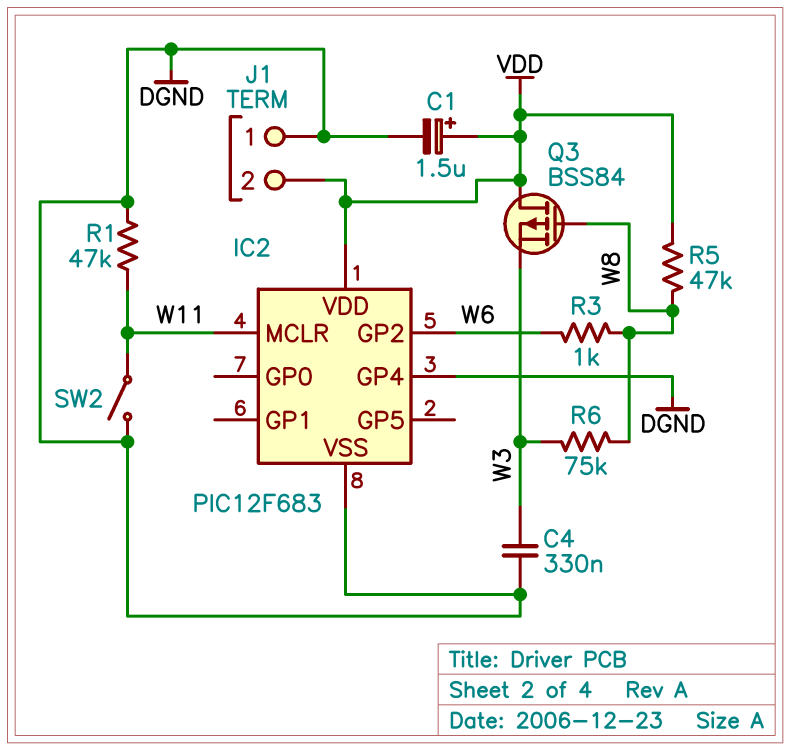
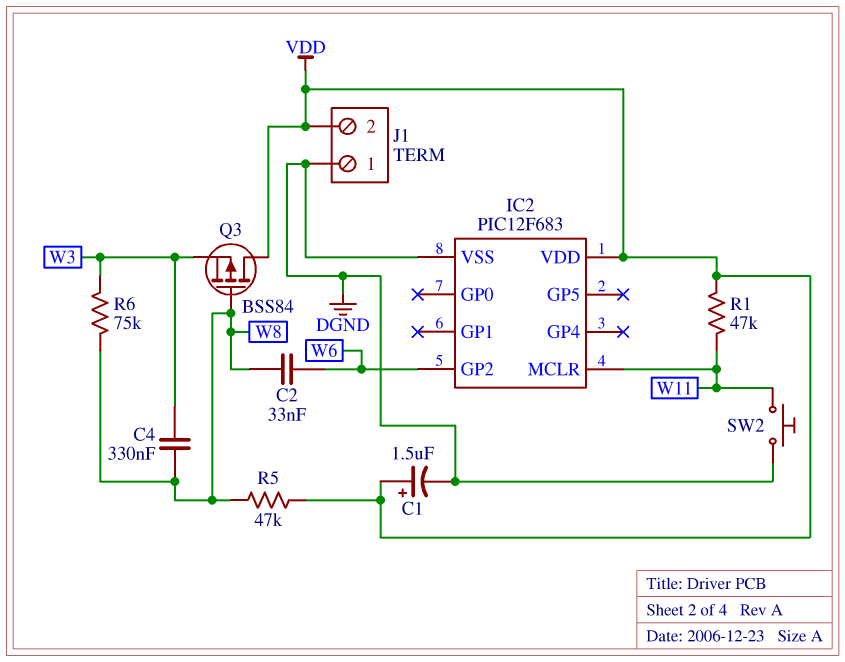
C2: none -> 33nF (W6, W8)
C4: 330nF (DGND, W3) -> 330nF (W3, W8)
IC2 pin GP4: DGND -> none
R1: 47k (DGND, W11) -> 47k (VDD, W11)
R3: 1k (W6, W8) -> none
SW2: switch (DGND, W11) -> button (DGND, W11)

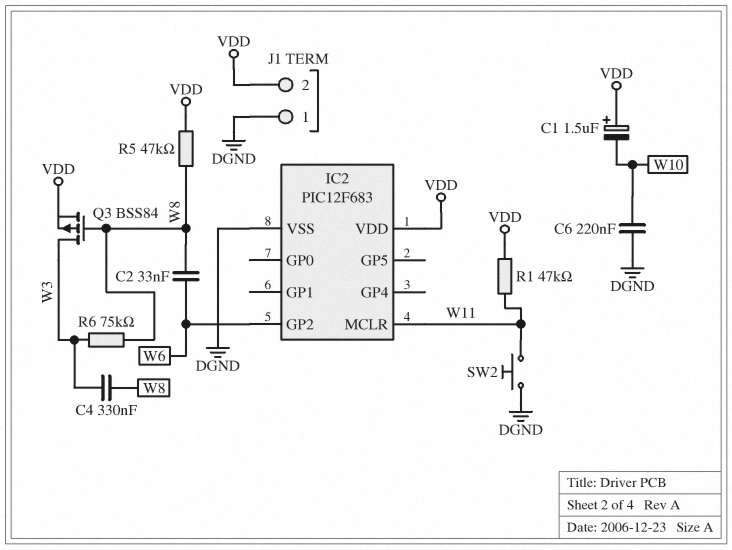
C1: 1.5uF (plus VDD, minus DGND) -> 1.5uF (plus VDD, minus W10)
C6: none -> 220nF (DGND, W10)
Q3: PMOS BSS84 (G W8, D VDD, S W3) -> PMOS BSS84 (G W8, D W3, S VDD)

